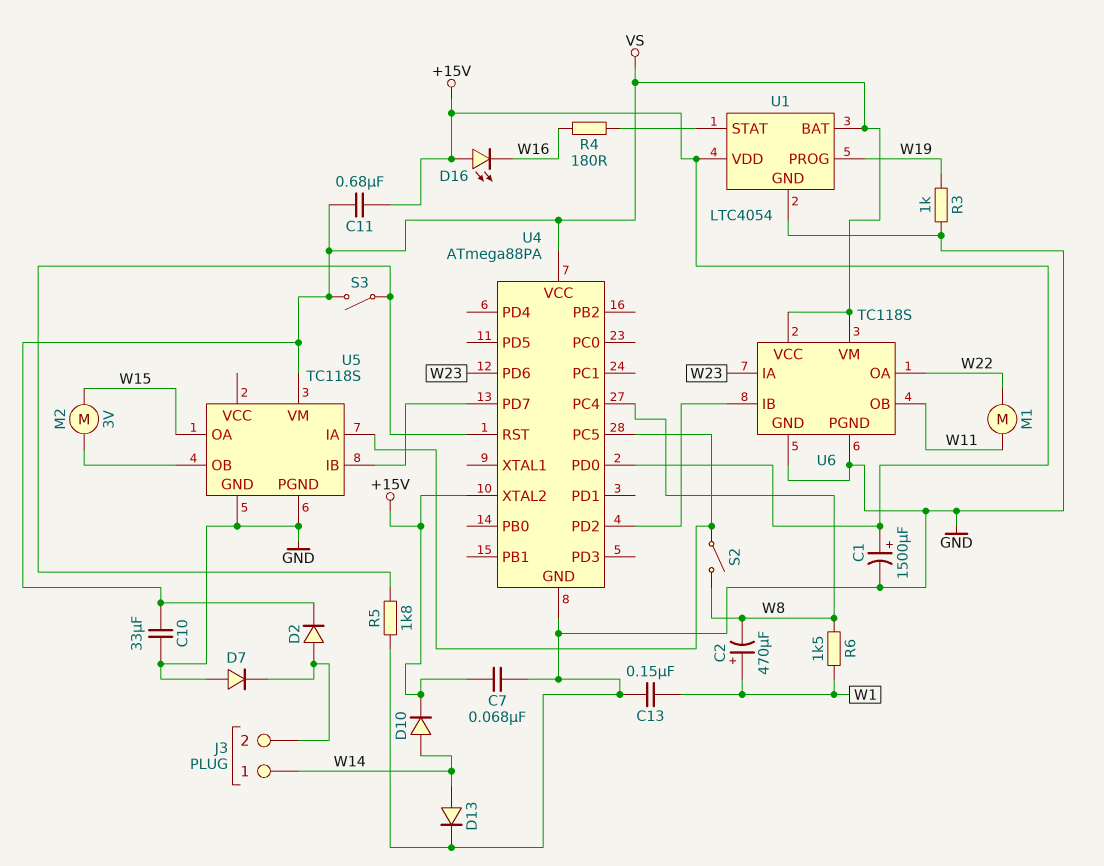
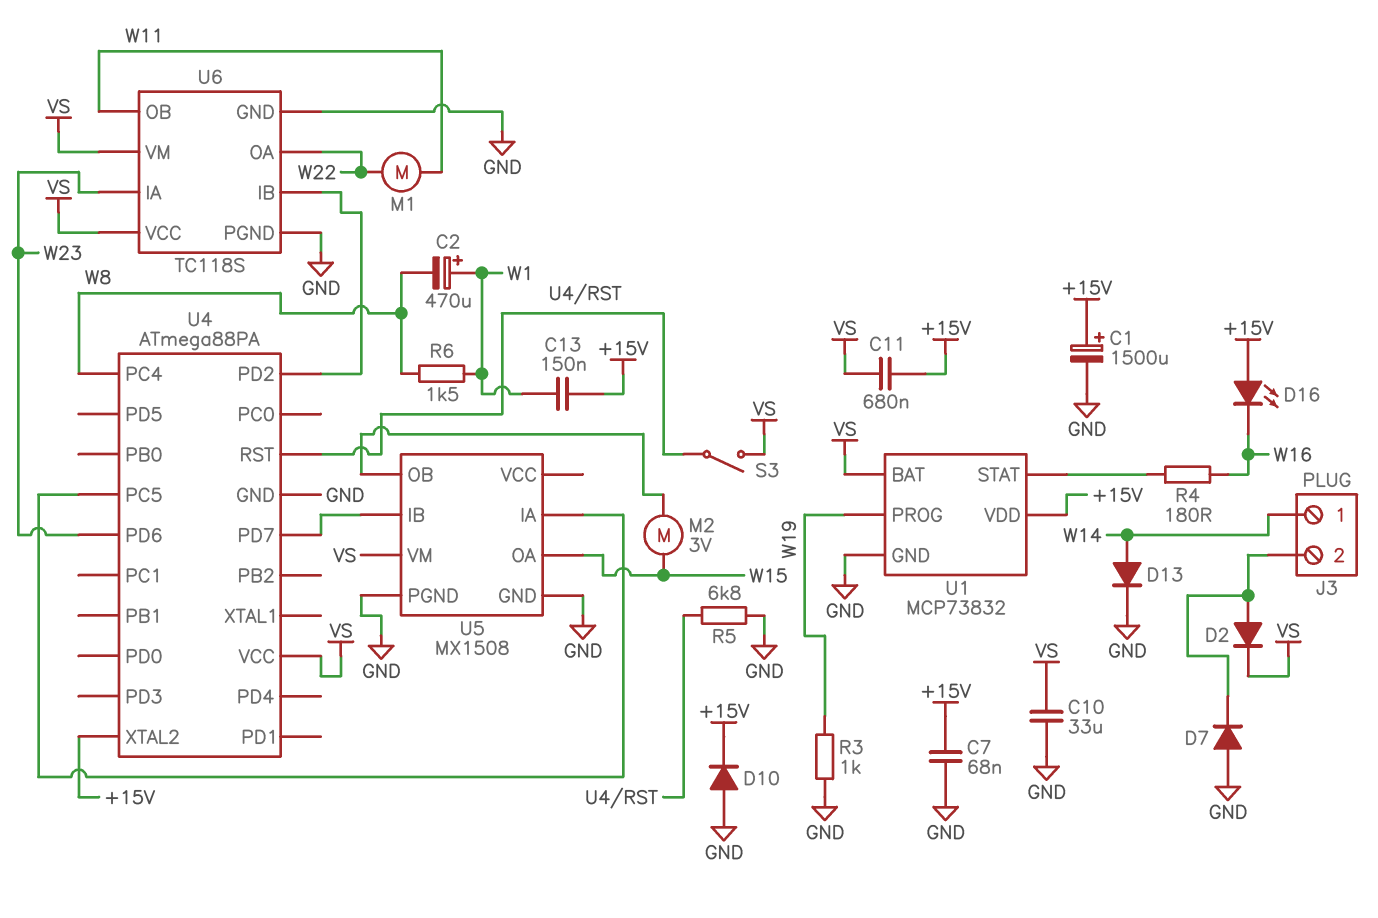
C13: 150nF (GND, W1) -> 150nF (+15V, W1)
D10: diode (A W14, K +15V) -> diode (A GND, K +15V)
R5: 1.8k (GND, U4/RST) -> 6.8k (GND, U4/RST)
S2: switch (U4/PC5, W8) -> none
U1: LTC4054 -> MCP73832
U4 pin PD0: +15V -> none
U5: TC118S -> MX1508

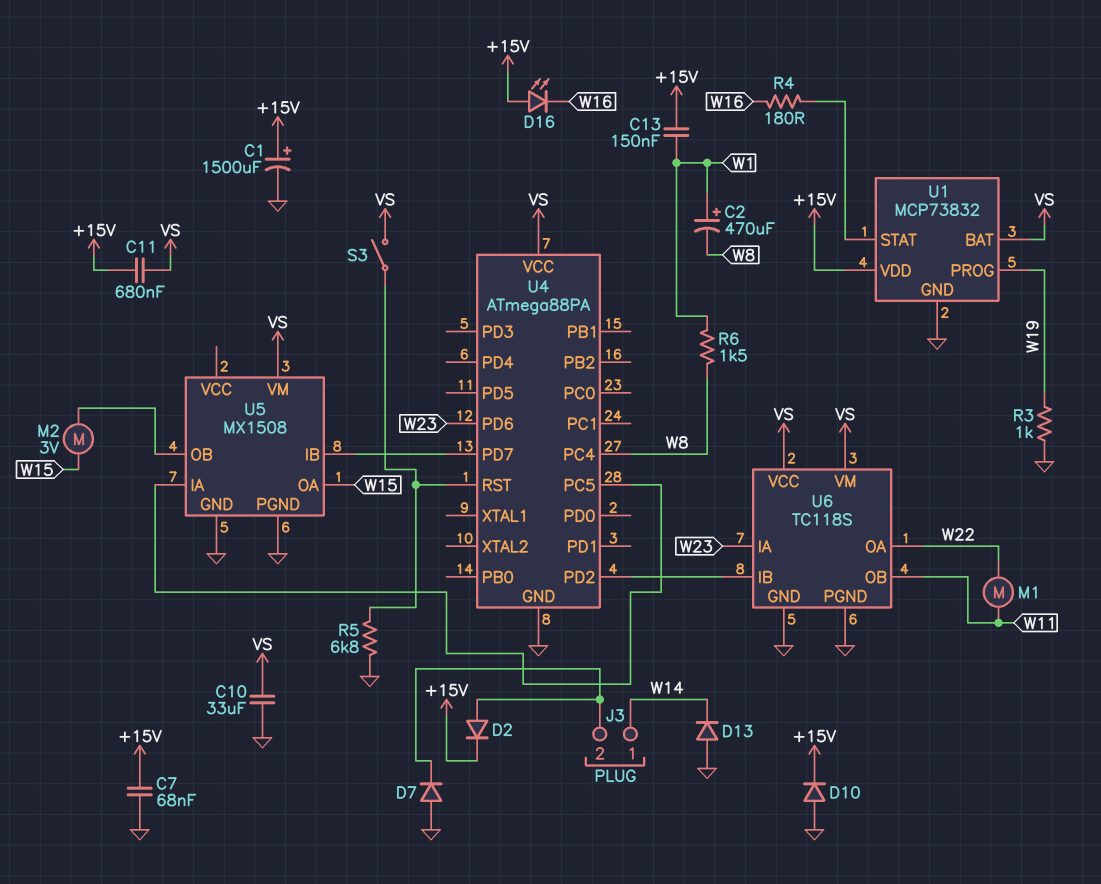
D2: diode (A J3/2, K VS) -> diode (A J3/2, K +15V)
D13: diode (A W14, K GND) -> diode (A GND, K W14)
U4 pin XTAL2: +15V -> none

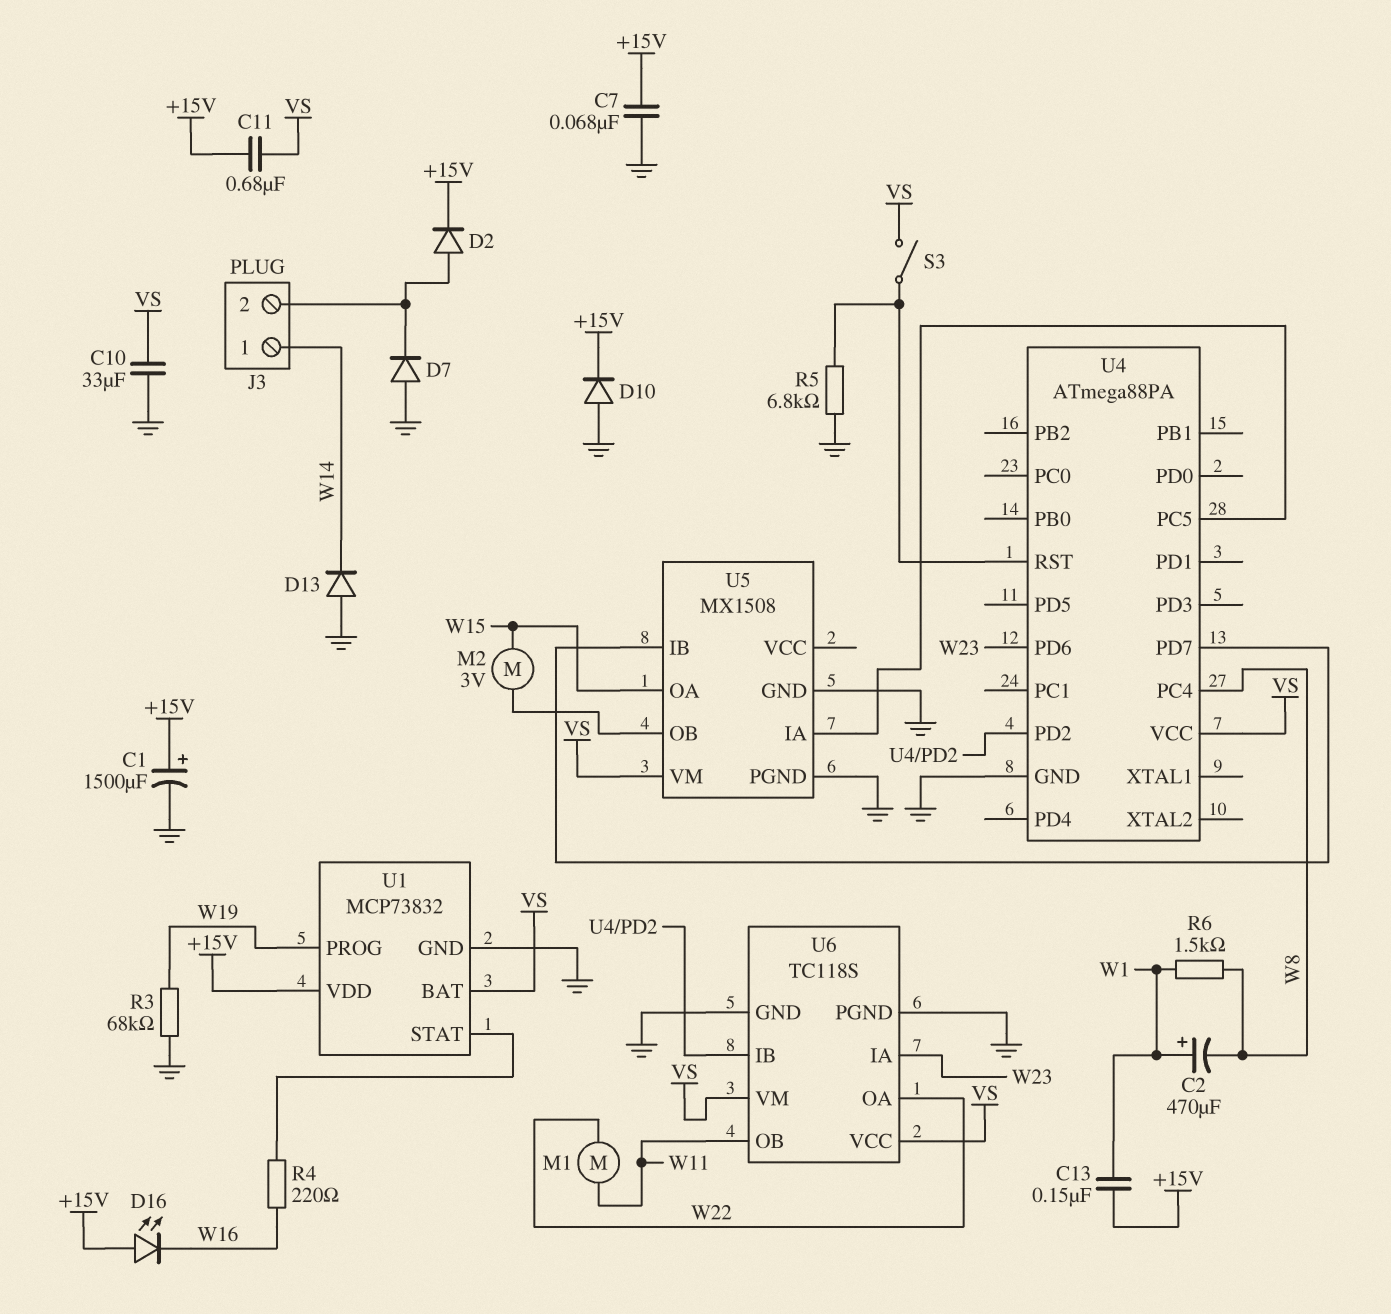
R3: 1k (GND, W19) -> 68k (GND, W19)
R4: 180 (U1/STAT, W16) -> 220 (U1/STAT, W16)

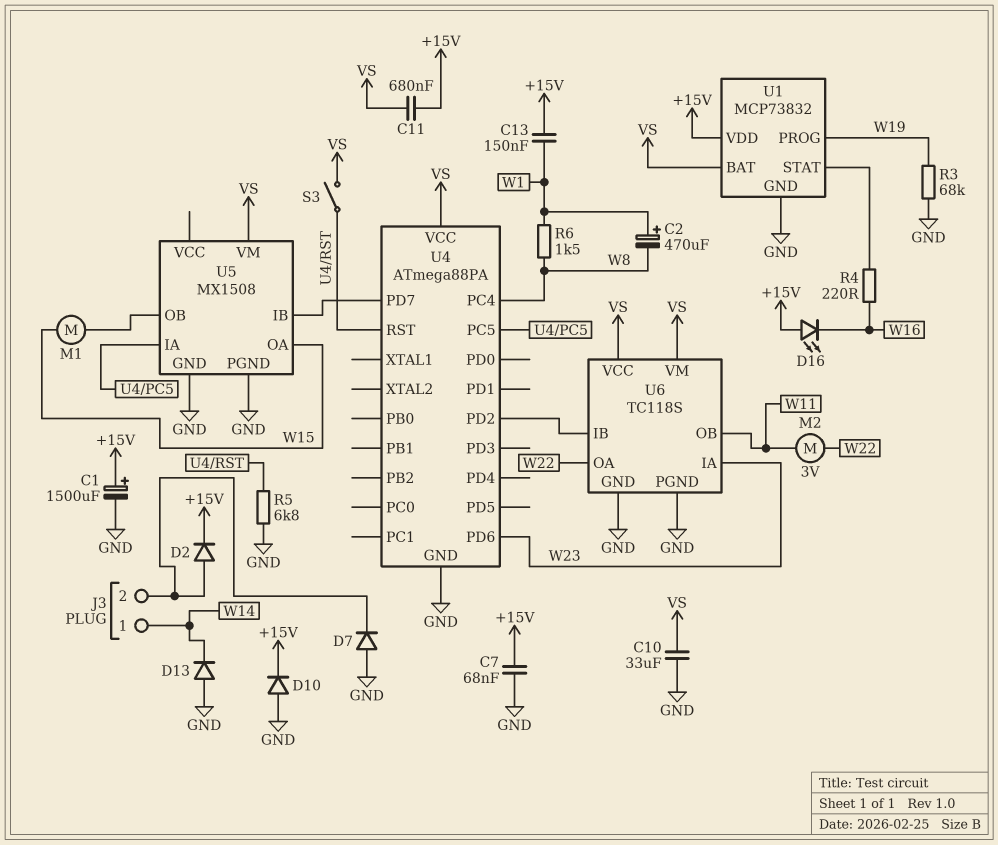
M1: motor (W11, W22) -> motor (U5/OB, W15)
M2: motor 3V (U5/OB, W15) -> motor 3V (W11, W22)

